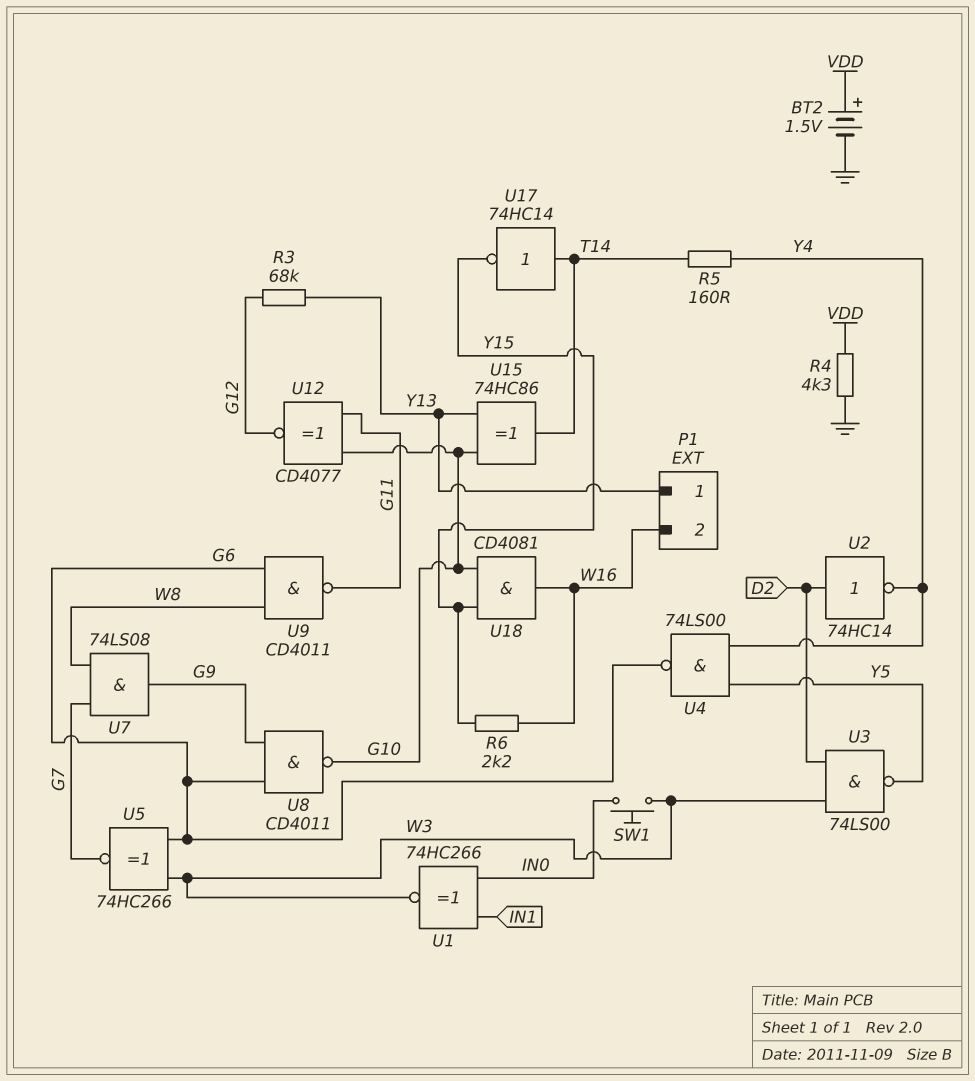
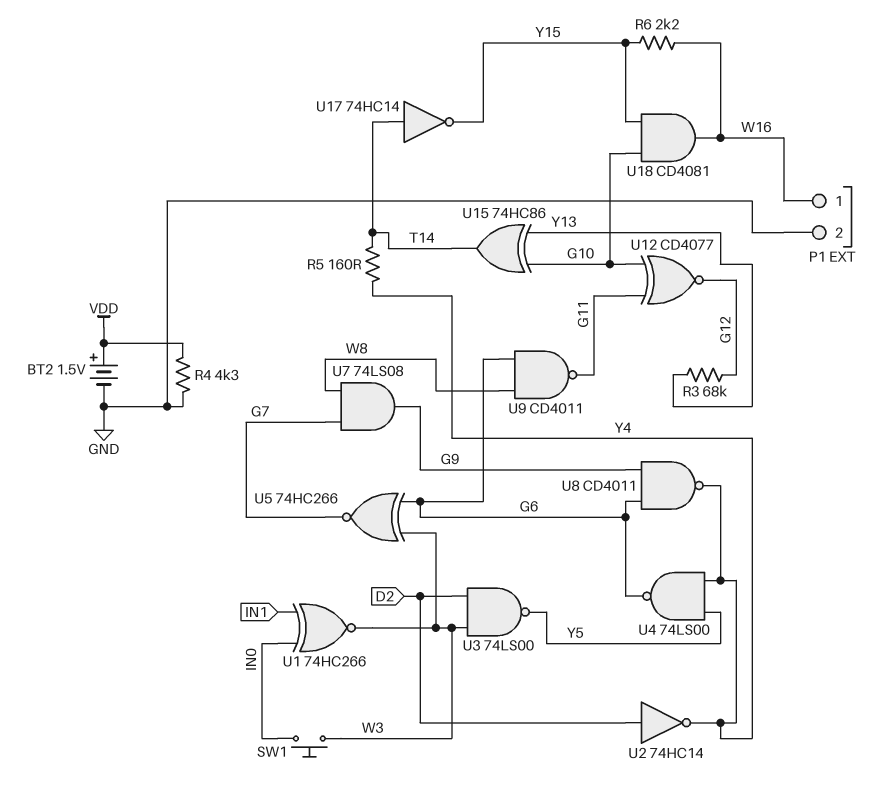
P1 pin 1: Y13 -> W16
P1 pin 2: W16 -> GND
U8: NAND CD4011 (in G6, in G9, out G10) -> NAND CD4011 (in G6, in G9, out Y4)

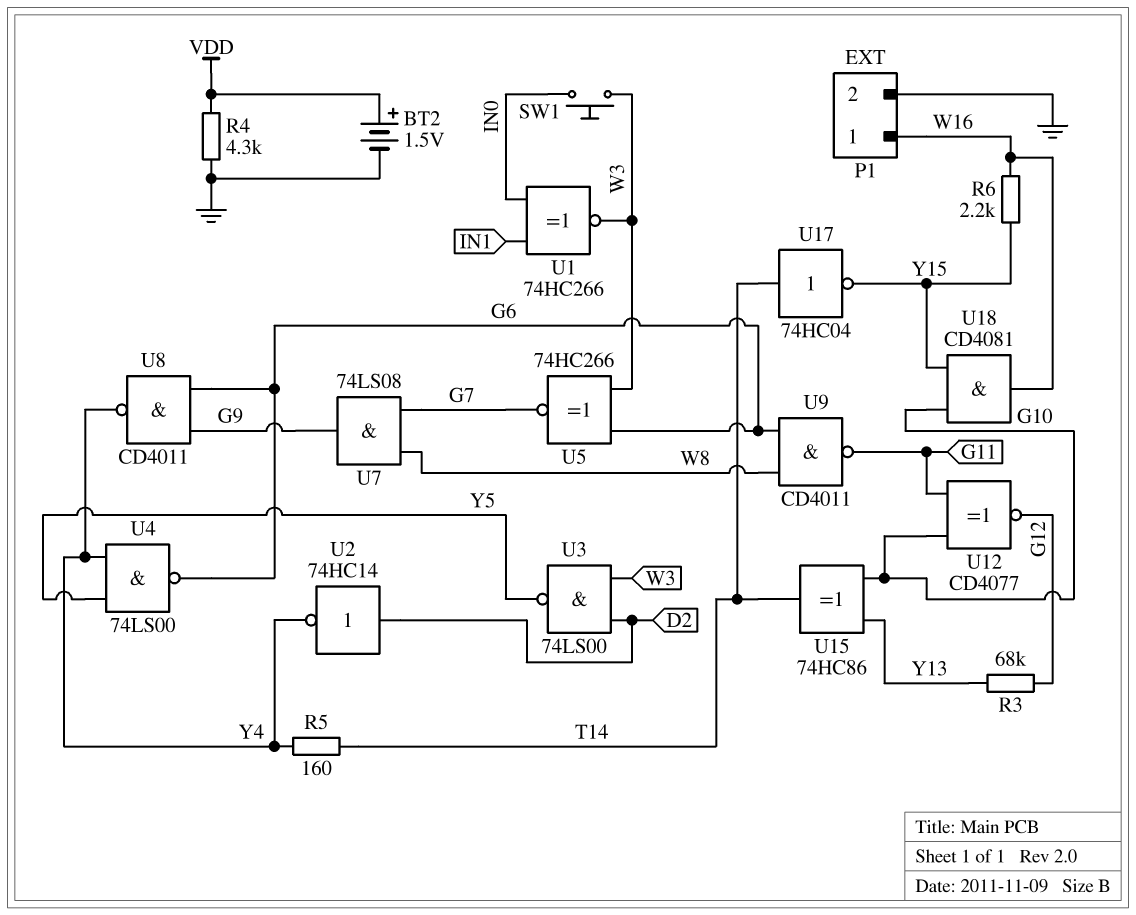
U17: NOT 74HC14 (in T14, out Y15) -> NOT 74HC04 (in T14, out Y15)

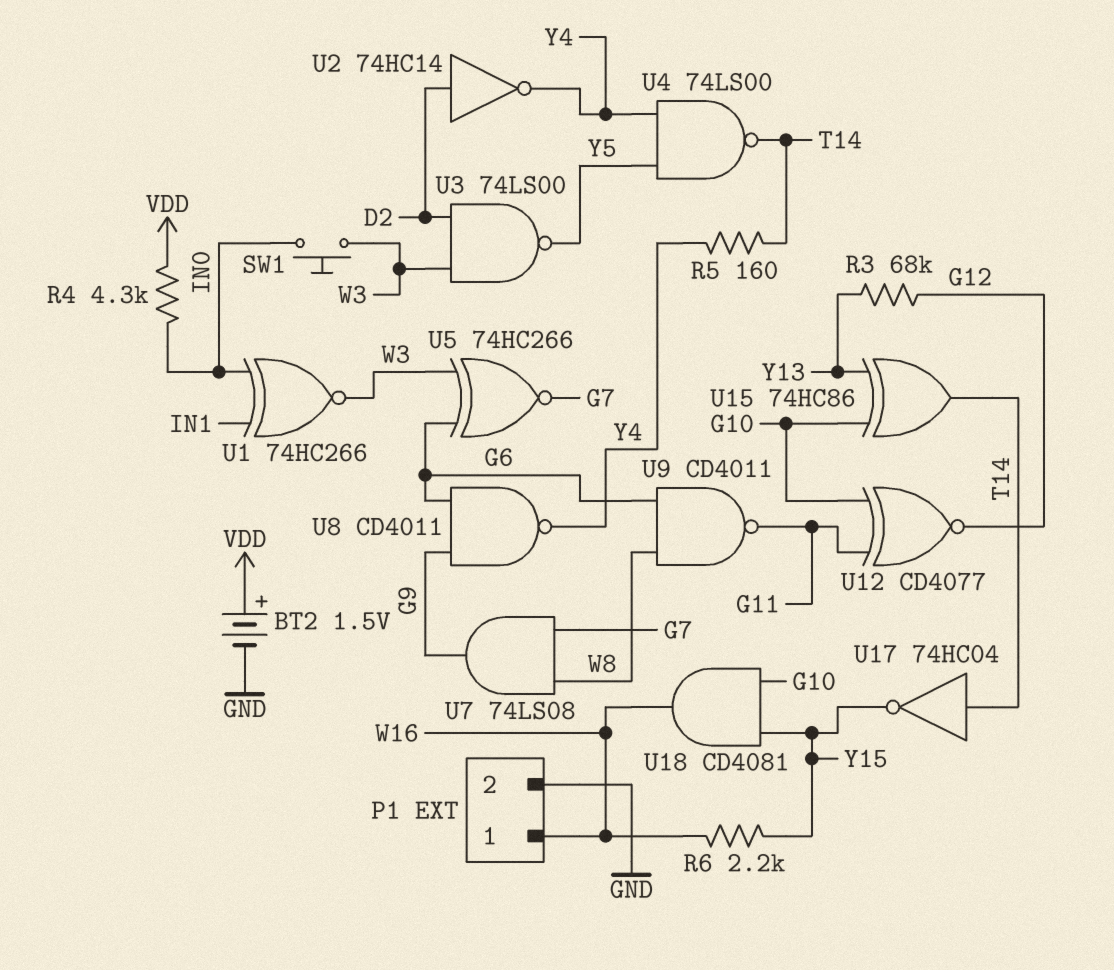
R4: 4.3k (GND, VDD) -> 4.3k (IN0, VDD)
U4: NAND 74LS00 (in Y4, in Y5, out G6) -> NAND 74LS00 (in Y4, in Y5, out T14)

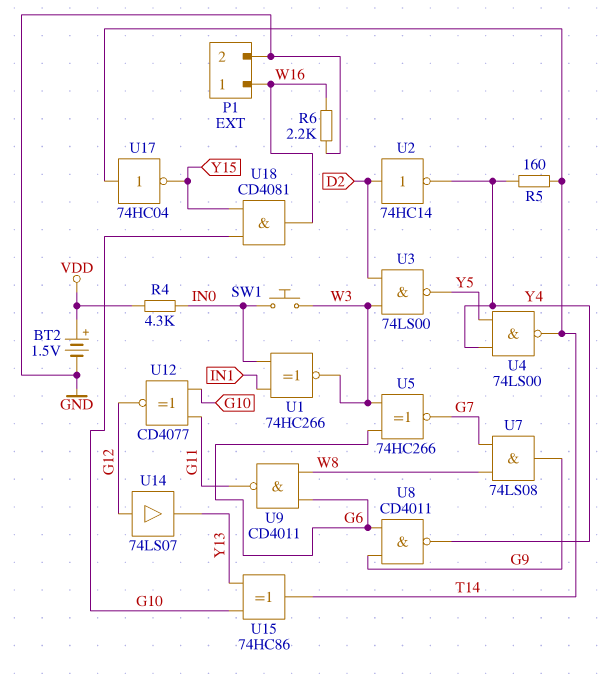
R3: 68k (G12, Y13) -> none
R6: 2.2k (W16, Y15) -> 2.2k (GND, W16)
U14: none -> buffer 74LS07 (in G12, out Y13)

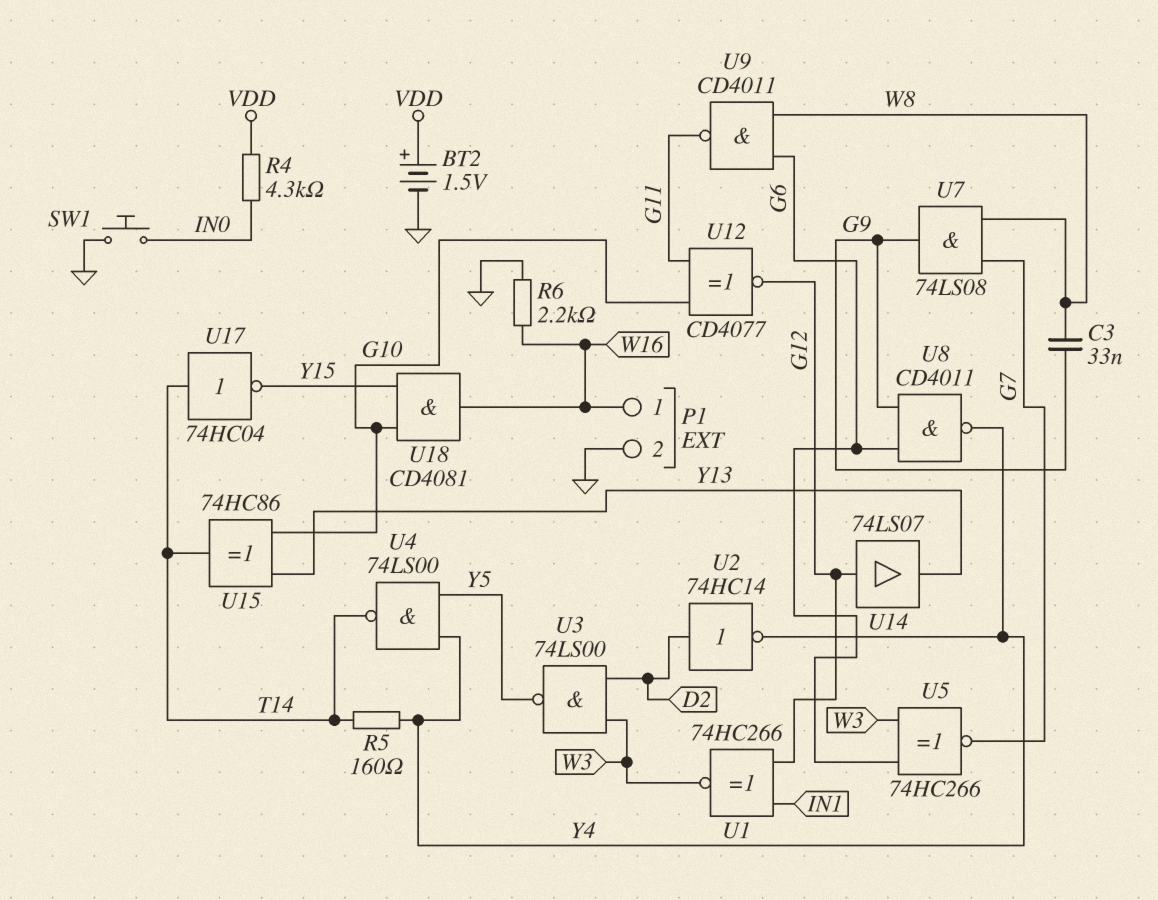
C3: none -> 33nF (G9, W8)
SW1: button (IN0, W3) -> button (GND, IN0)
U1: XNOR 74HC266 (in IN0, in IN1, out W3) -> XNOR 74HC266 (in G12, in IN1, out W3)

